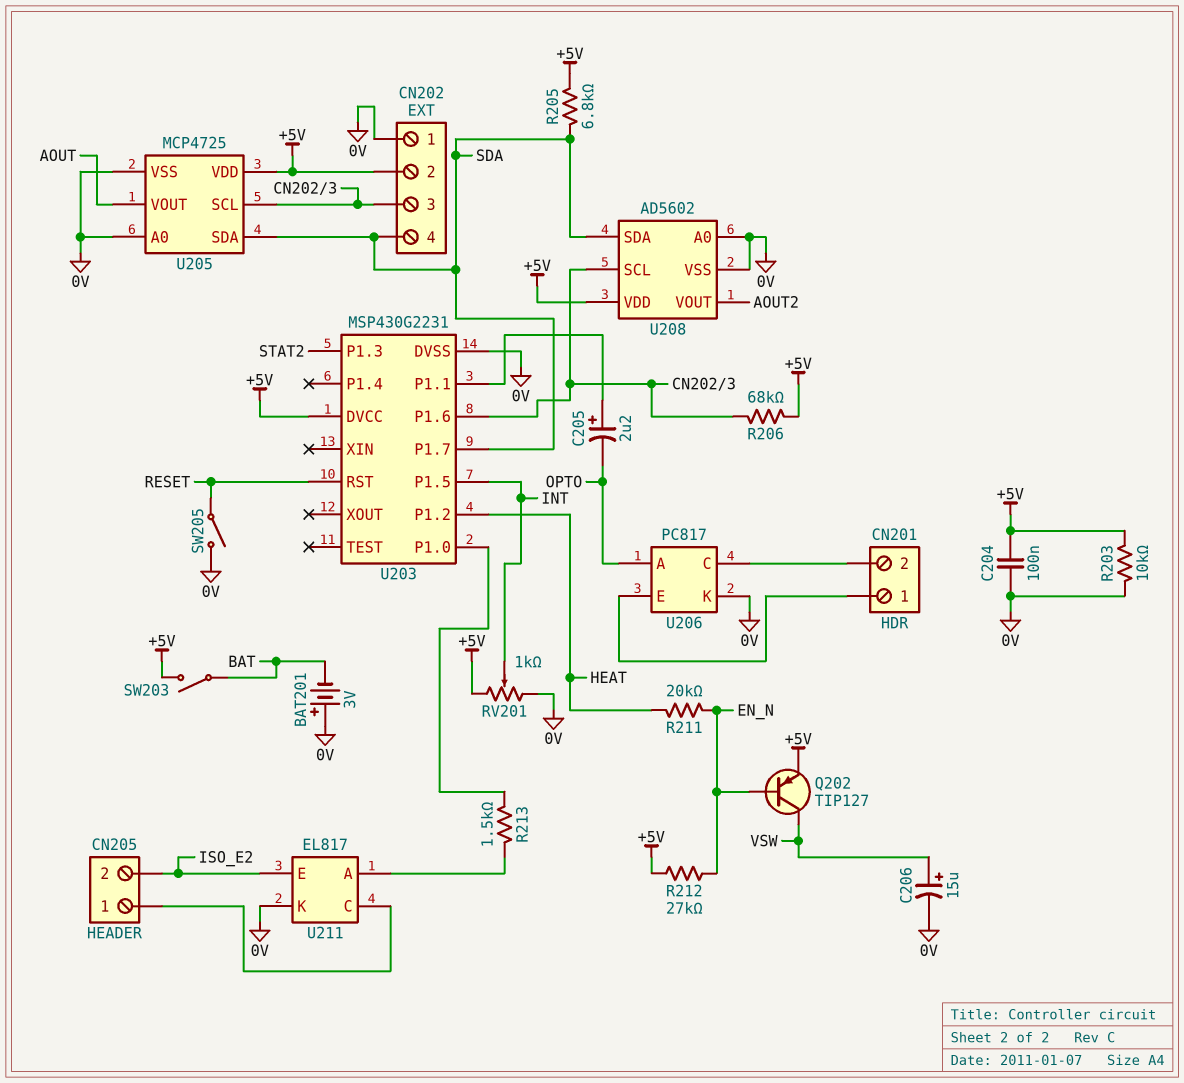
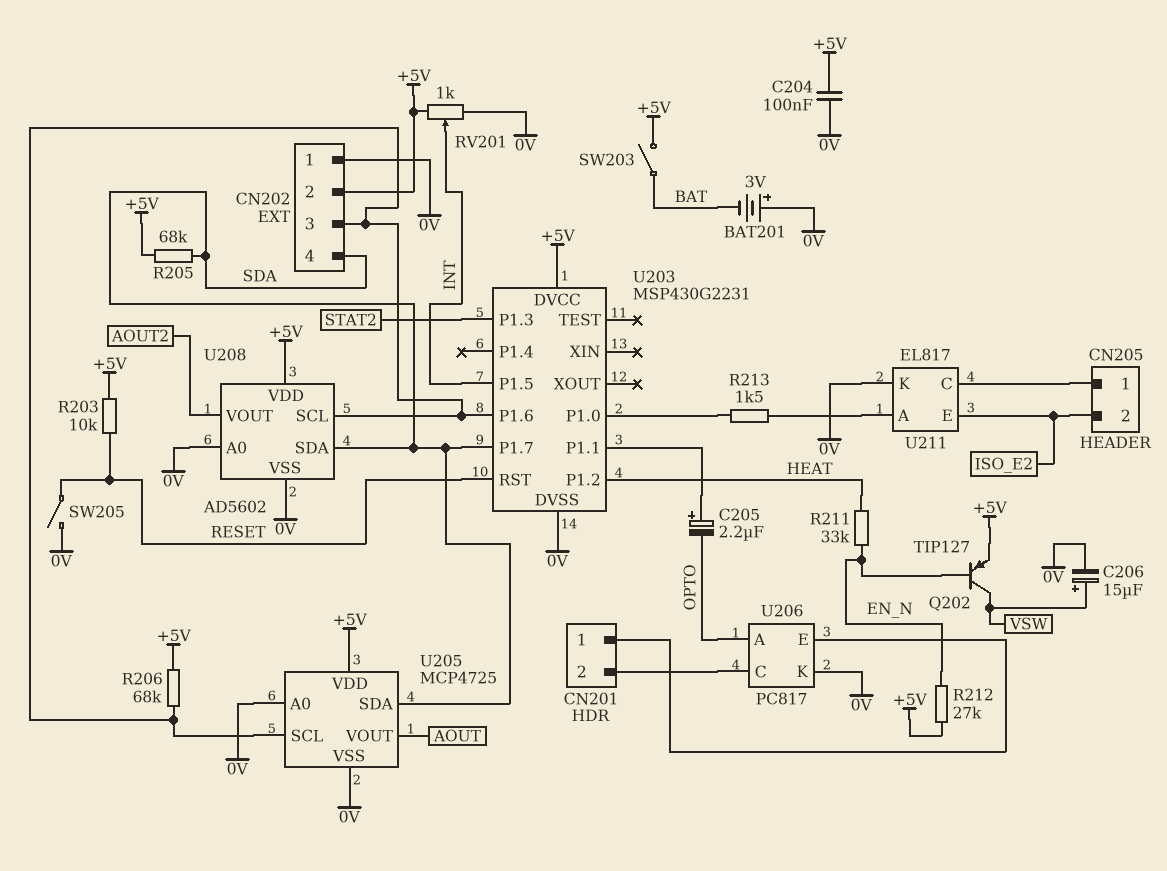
R203: 10k (+5V, 0V) -> 10k (+5V, RESET)
R205: 6.8k (+5V, SDA) -> 68k (+5V, SDA)
R211: 20k (EN_N, HEAT) -> 33k (EN_N, HEAT)

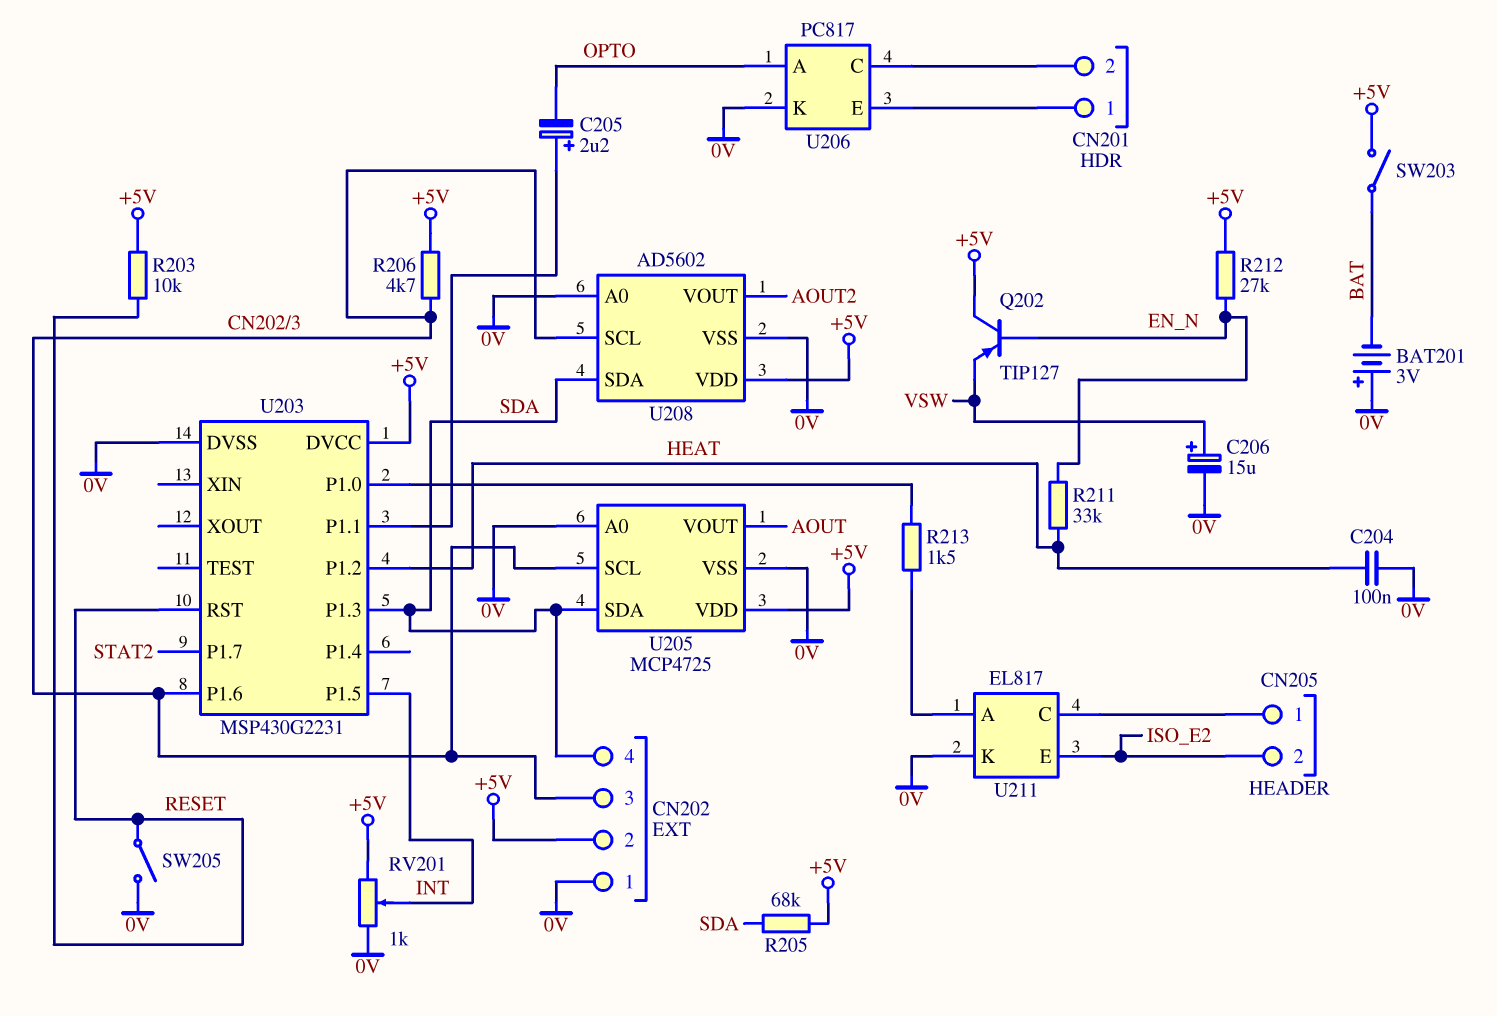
C204: 100nF (+5V, 0V) -> 100nF (0V, HEAT)
Q202: PNP TIP127 (B EN_N, C VSW, E +5V) -> PNP TIP127 (B EN_N, C +5V, E VSW)
R206: 68k (+5V, CN202/3) -> 4.7k (+5V, CN202/3)
U203 pin P1.3: STAT2 -> SDA
U203 pin P1.7: SDA -> STAT2

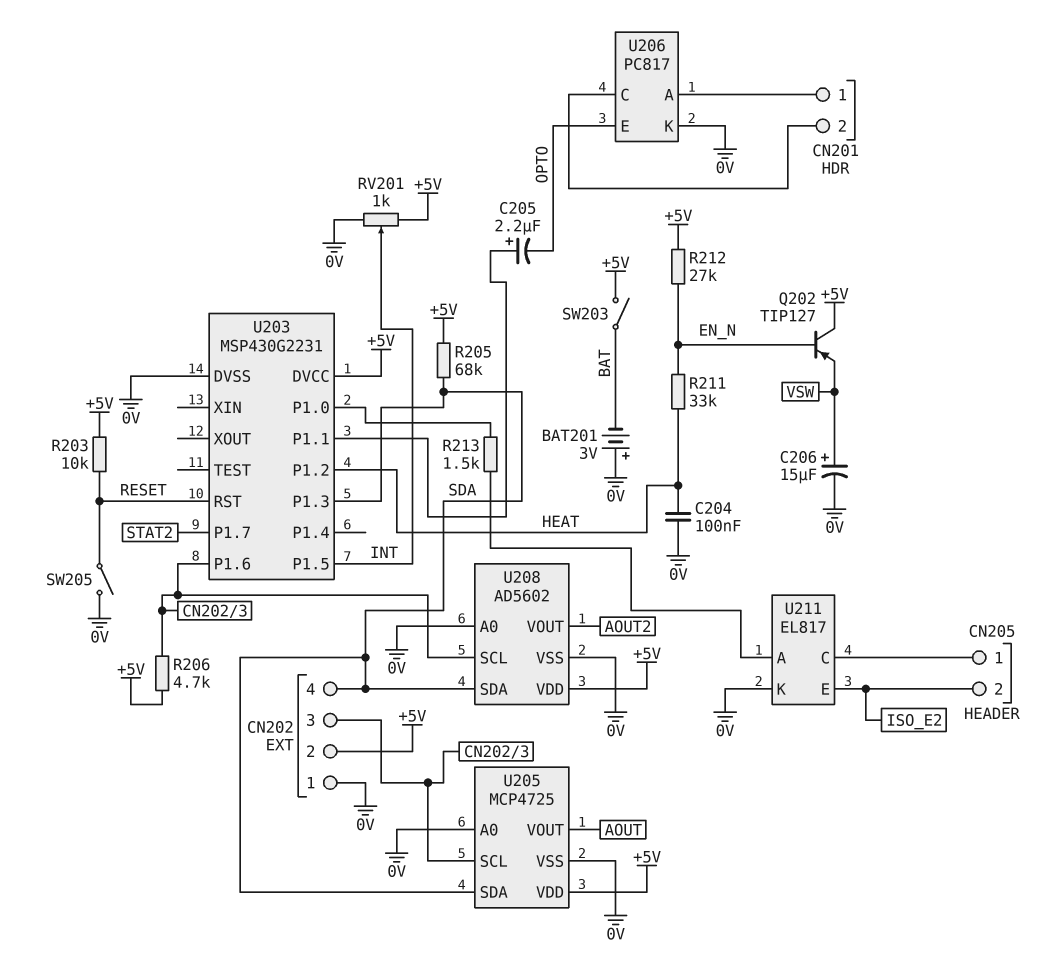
U206 pin A: OPTO -> CN201/1
U206 pin E: CN201/1 -> OPTO

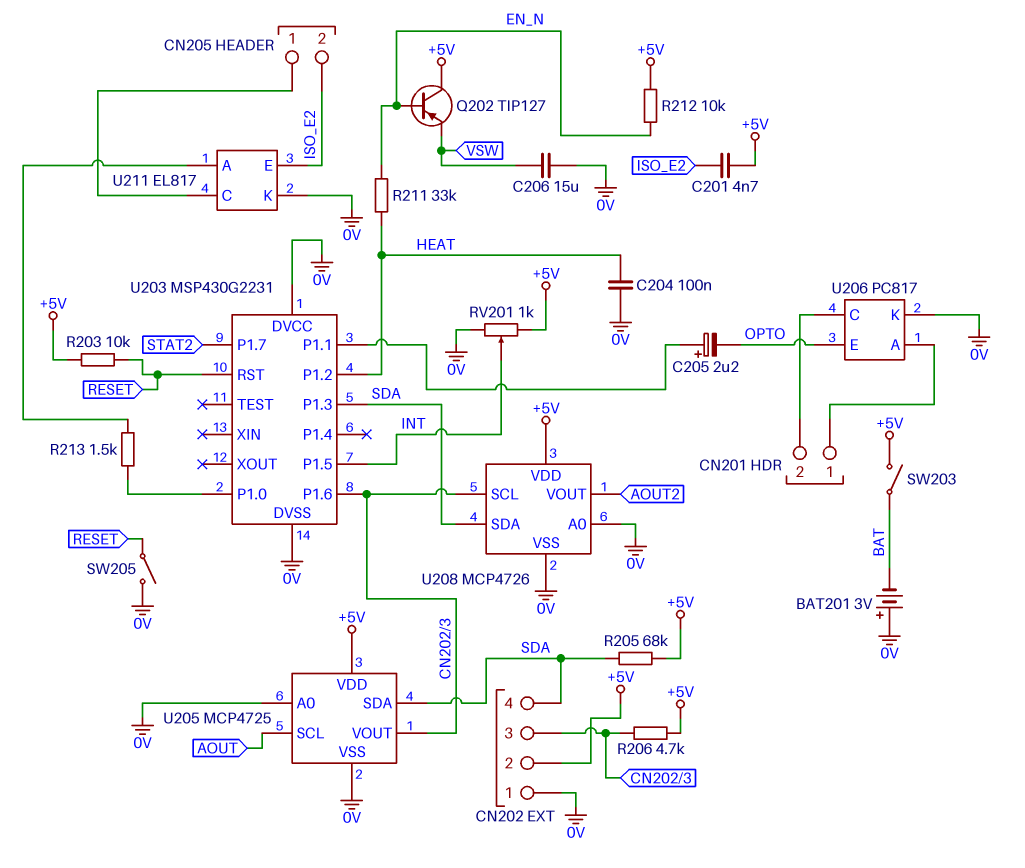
C201: none -> 4.7nF (+5V, ISO_E2)
C206: 15uF (plus VSW, minus 0V) -> 15uF (0V, VSW)
R212: 27k (+5V, EN_N) -> 10k (+5V, EN_N)
U203 pin DVCC: +5V -> 0V
U205 pin SCL: CN202/3 -> AOUT
U205 pin VOUT: AOUT -> CN202/3
U208: AD5602 -> MCP4726

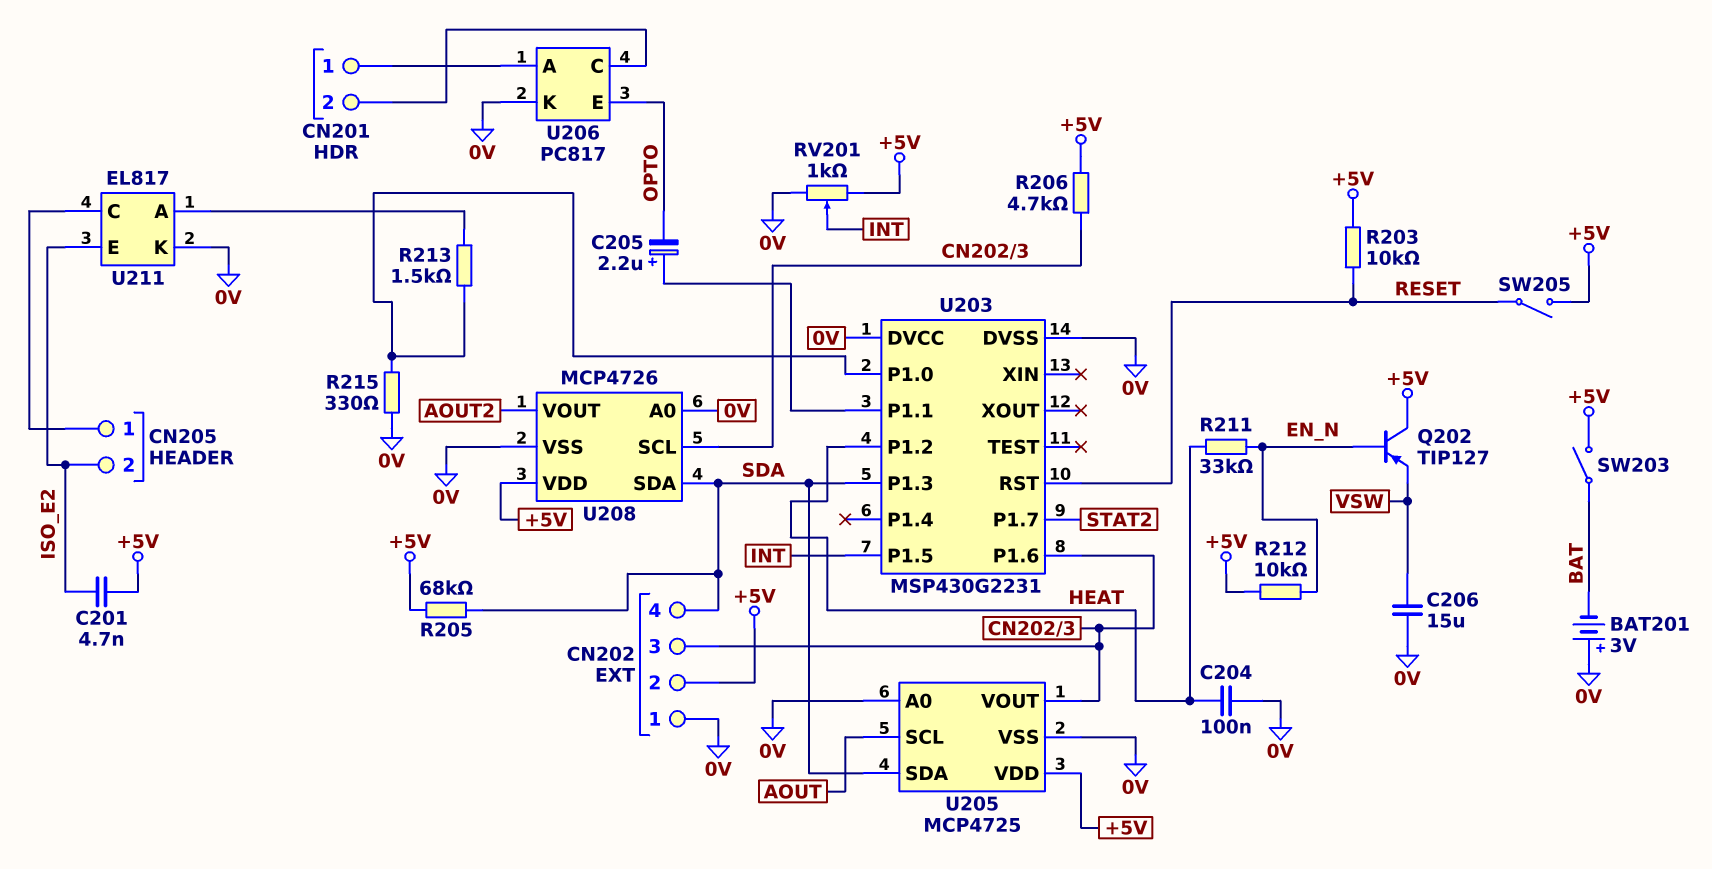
R215: none -> 330 (0V, U203/P1.0)
SW205: switch (0V, RESET) -> switch (+5V, RESET)

